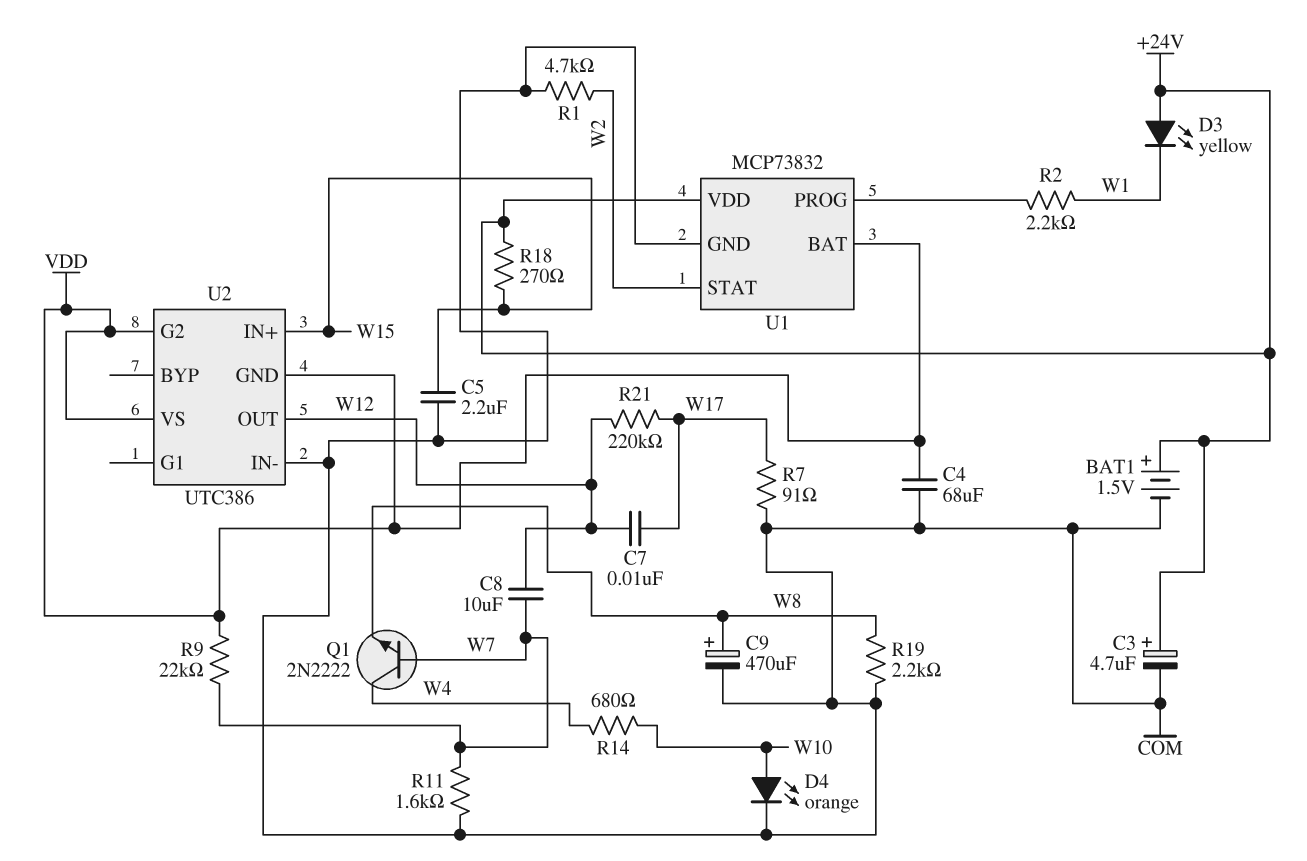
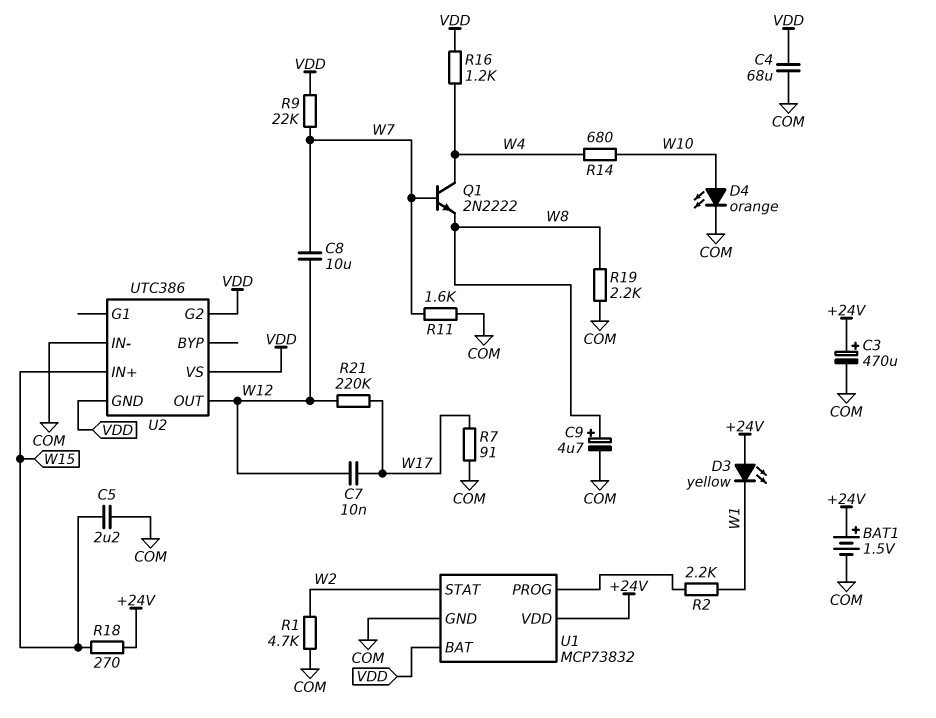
C3: 4.7uF (plus +24V, minus COM) -> 470uF (plus +24V, minus COM)
C9: 470uF (plus W8, minus COM) -> 4.7uF (plus W8, minus COM)
R16: none -> 1.2k (VDD, W4)

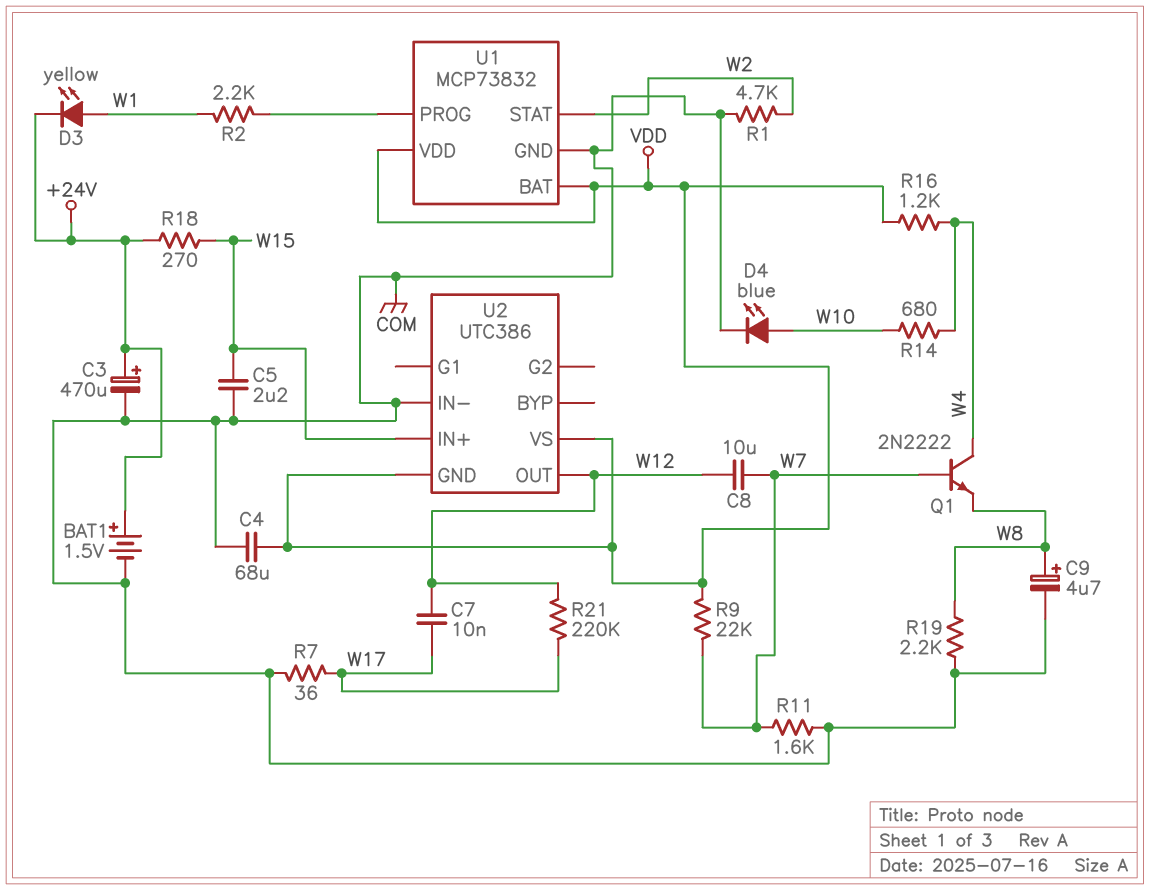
D3: LED yellow (A +24V, K W1) -> LED yellow (A W1, K +24V)
D4: LED orange (A W10, K COM) -> LED blue (A W10, K COM)
R7: 91 (COM, W17) -> 36 (COM, W17)
U1 pin VDD: +24V -> VDD
U2 pin G2: VDD -> none

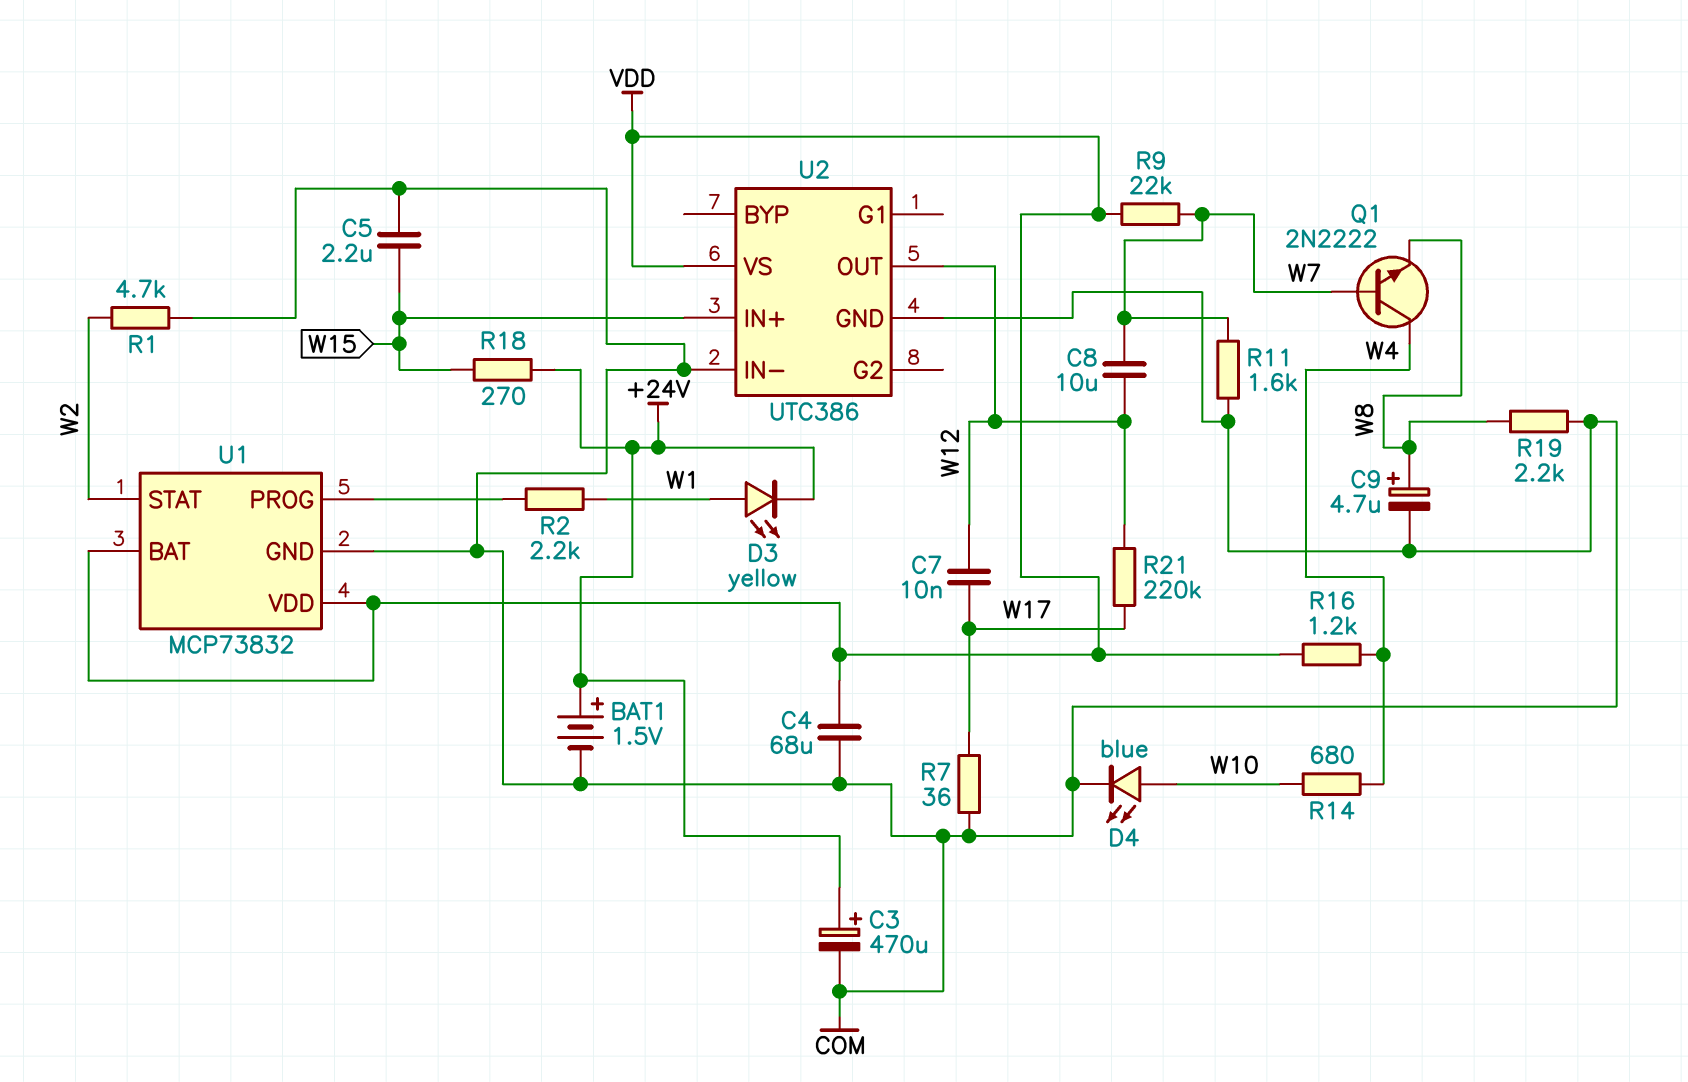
U2 pin GND: VDD -> COM

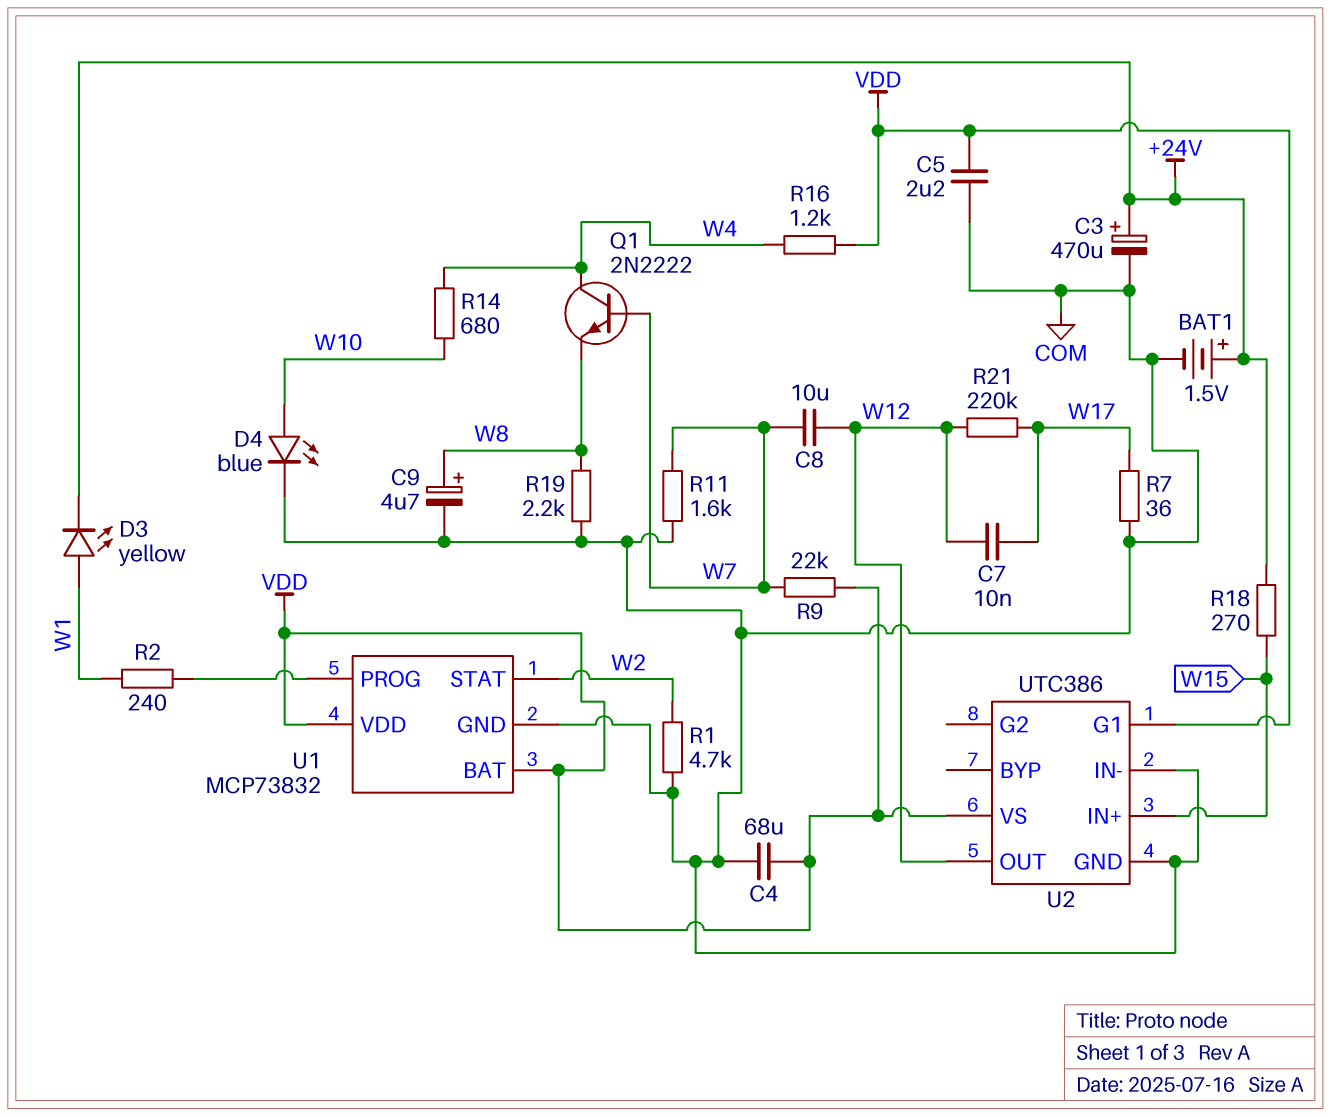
C5: 2.2uF (COM, W15) -> 2.2uF (COM, VDD)
R2: 2.2k (U1/PROG, W1) -> 240 (U1/PROG, W1)
U2 pin G1: none -> VDD

